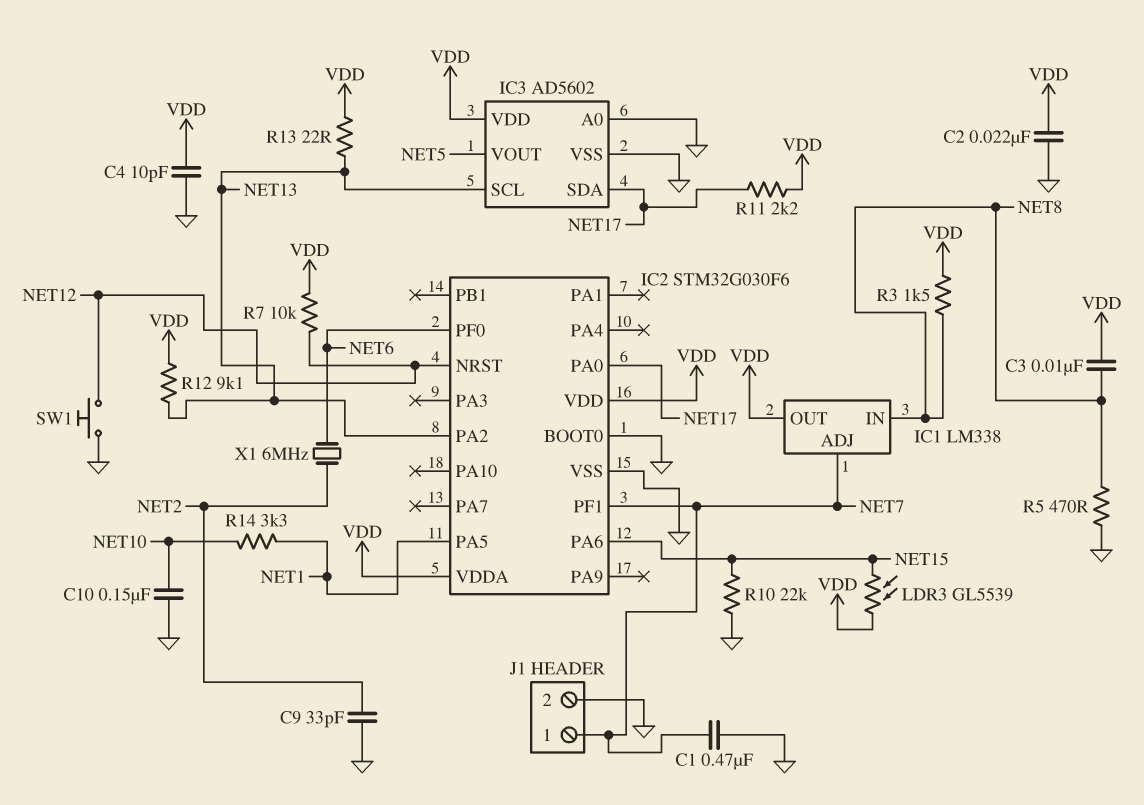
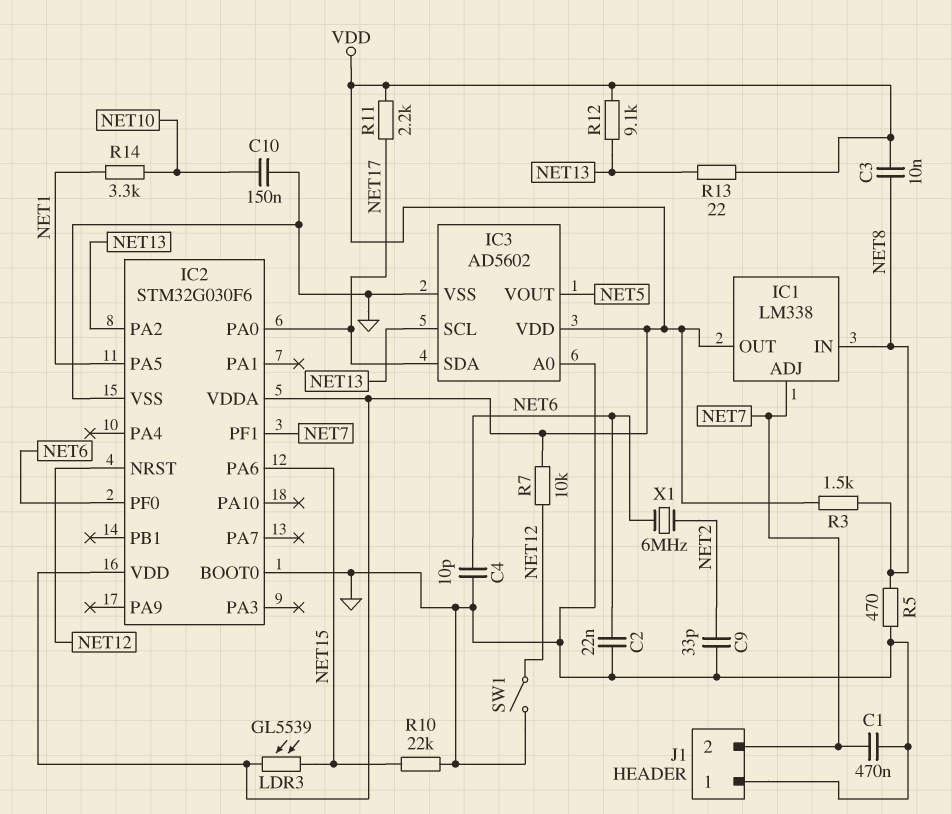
C2: 22nF (GND, VDD) -> 22nF (GND, NET6)
C4: 10pF (GND, VDD) -> 10pF (GND, NET6)
J1 pin 1: NET7 -> GND
J1 pin 2: GND -> NET7
SW1: button (GND, NET12) -> switch (GND, NET12)

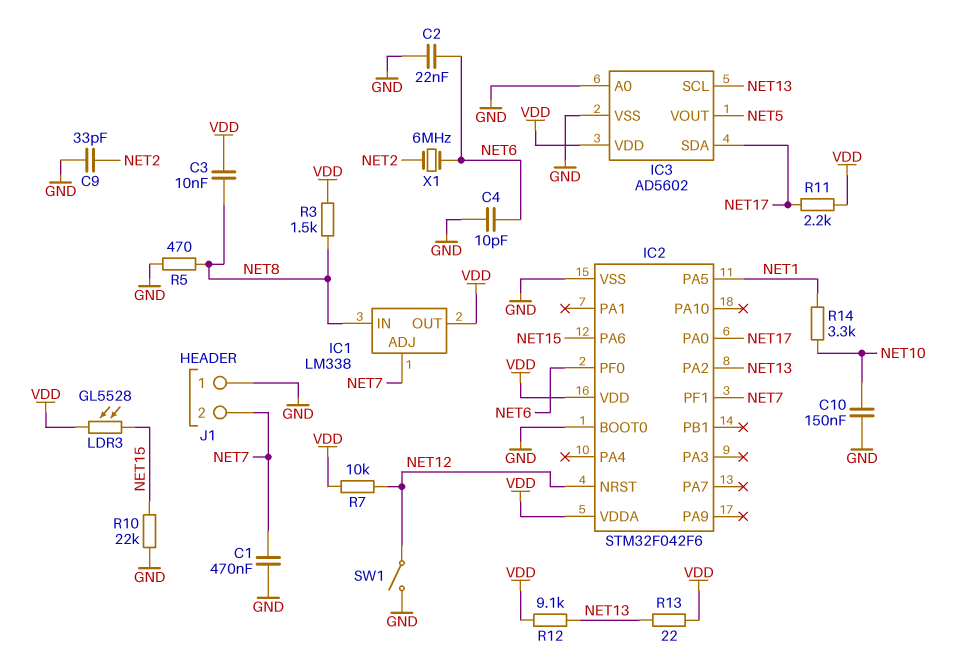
IC2: STM32G030F6 -> STM32F042F6
LDR3: GL5539 (NET15, VDD) -> GL5528 (NET15, VDD)

